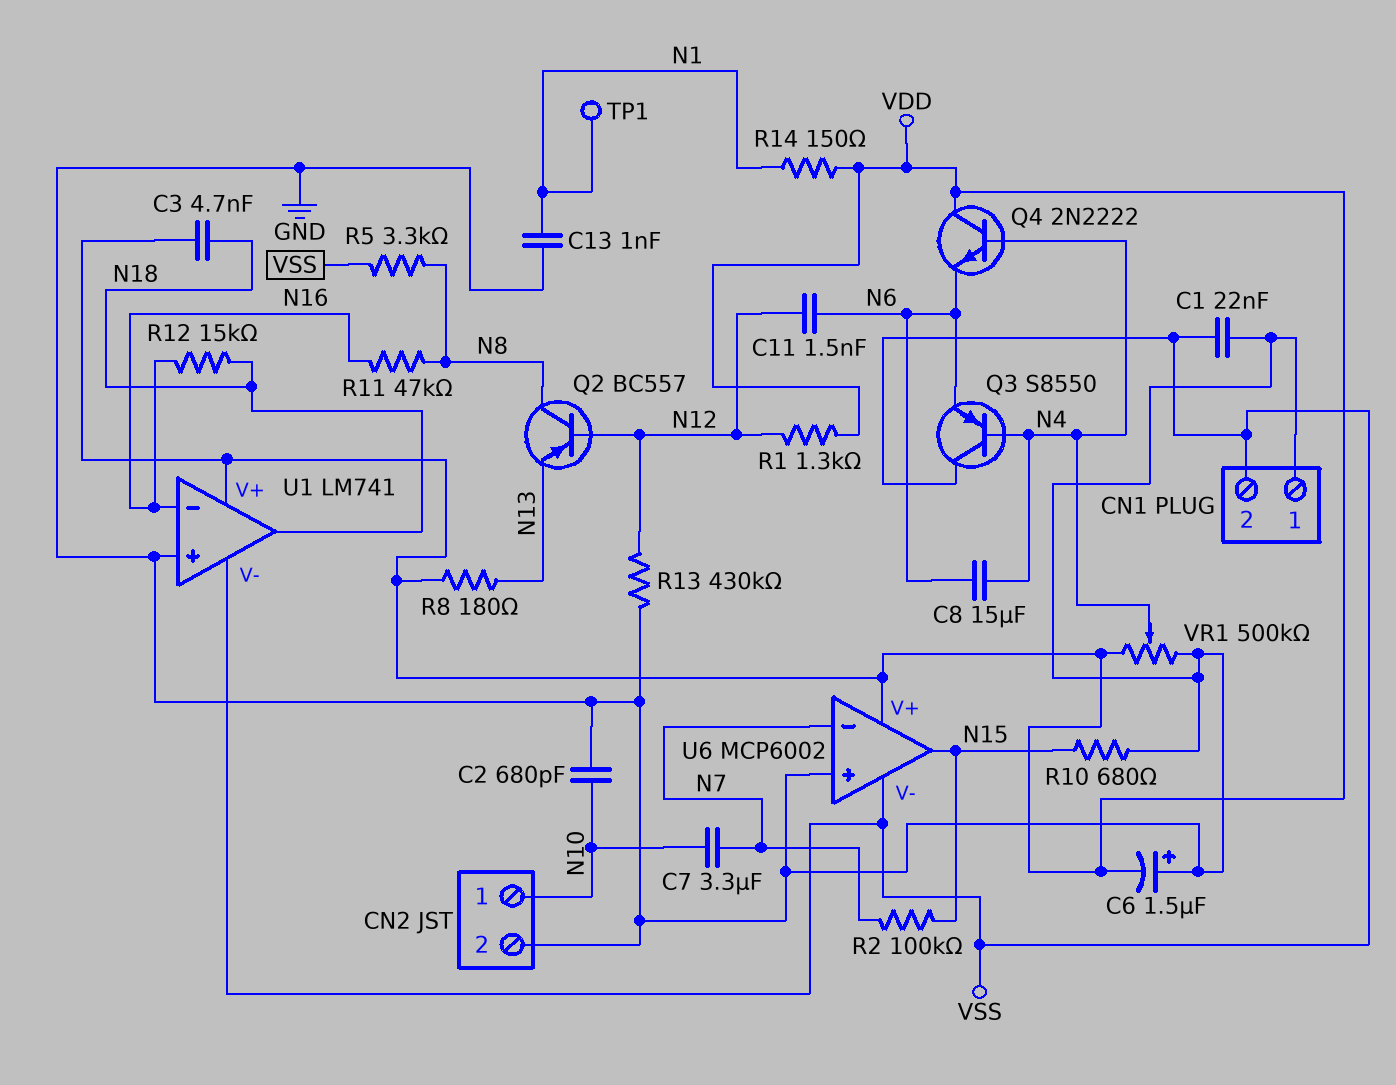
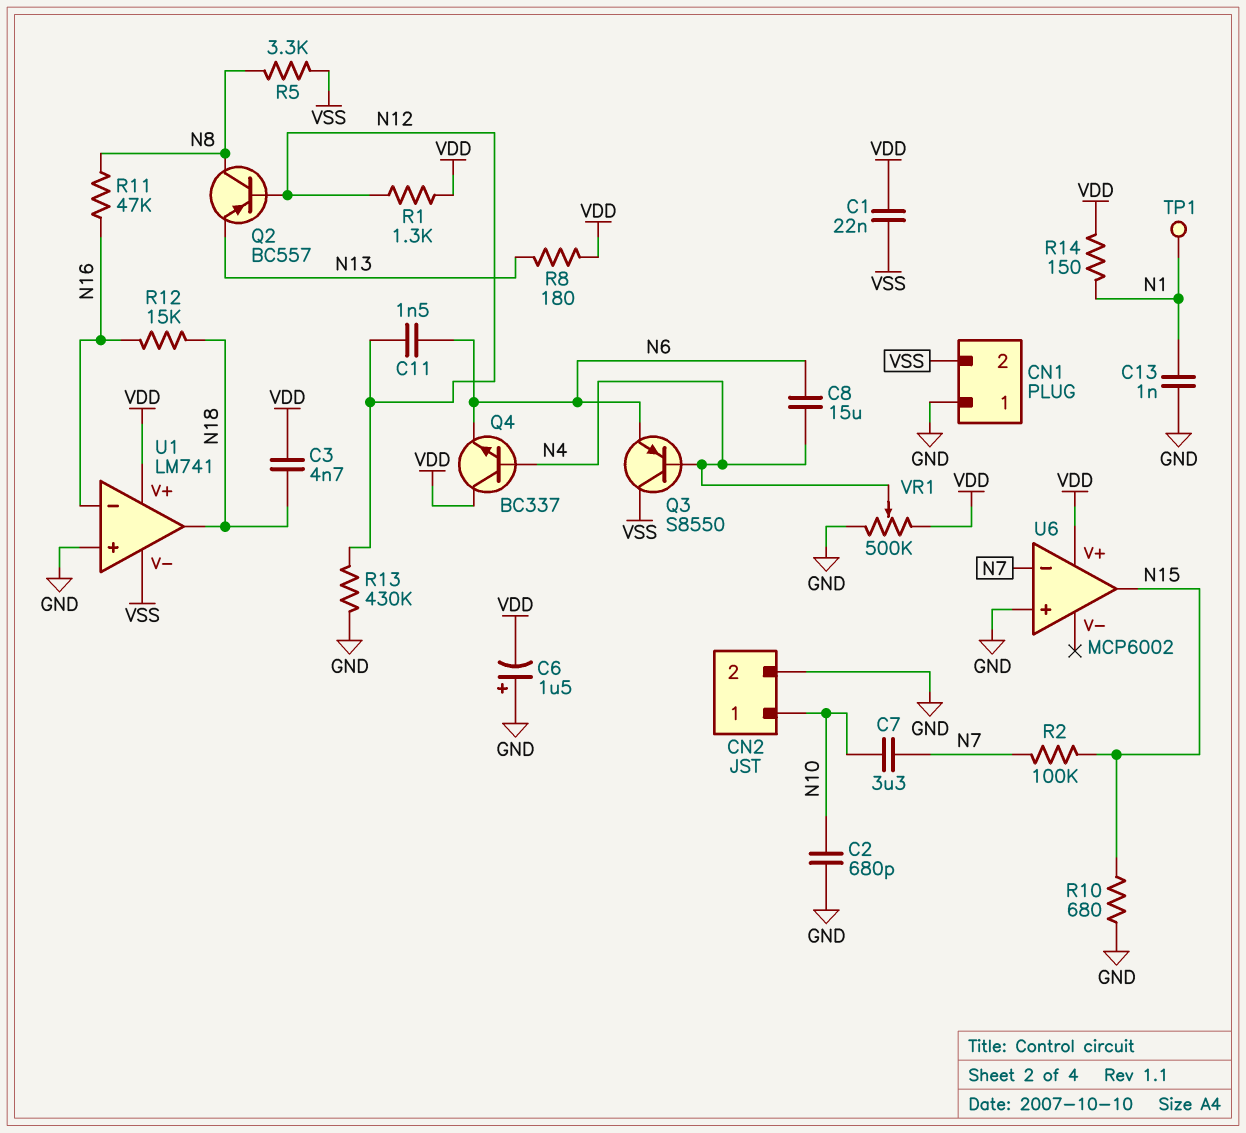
C1: 22nF (GND, VSS) -> 22nF (VDD, VSS)
Q4: NPN 2N2222 (B N4, C VDD, E N6) -> NPN BC337 (B N4, C VDD, E N6)
U6 pin V-: VSS -> none

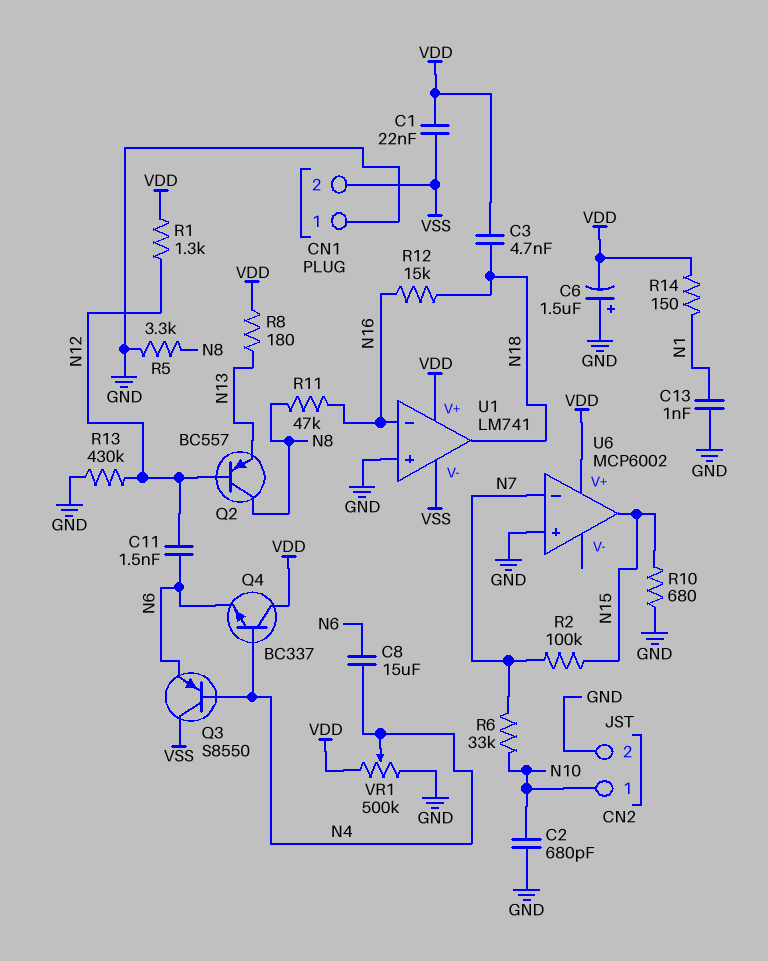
C7: 3.3uF (N7, N10) -> none
R5: 3.3k (N8, VSS) -> 3.3k (GND, N8)
R6: none -> 33k (N7, N10)
TP1: test point (N1) -> none

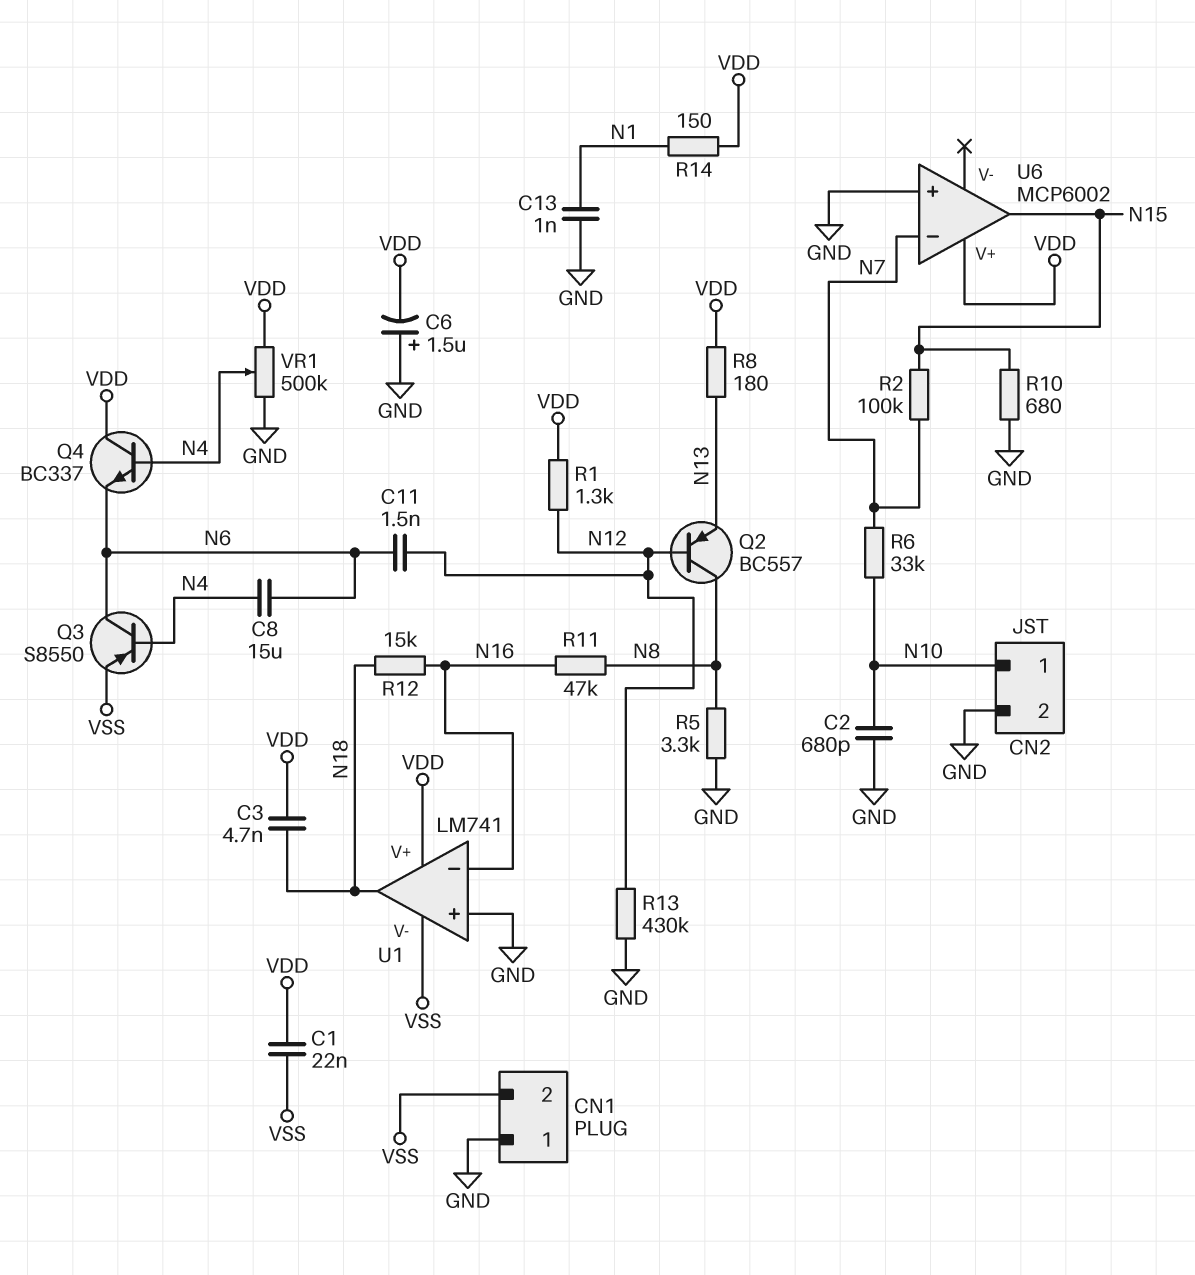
Q3: PNP S8550 (B N4, C VSS, E N6) -> PNP S8550 (B N4, C N6, E VSS)

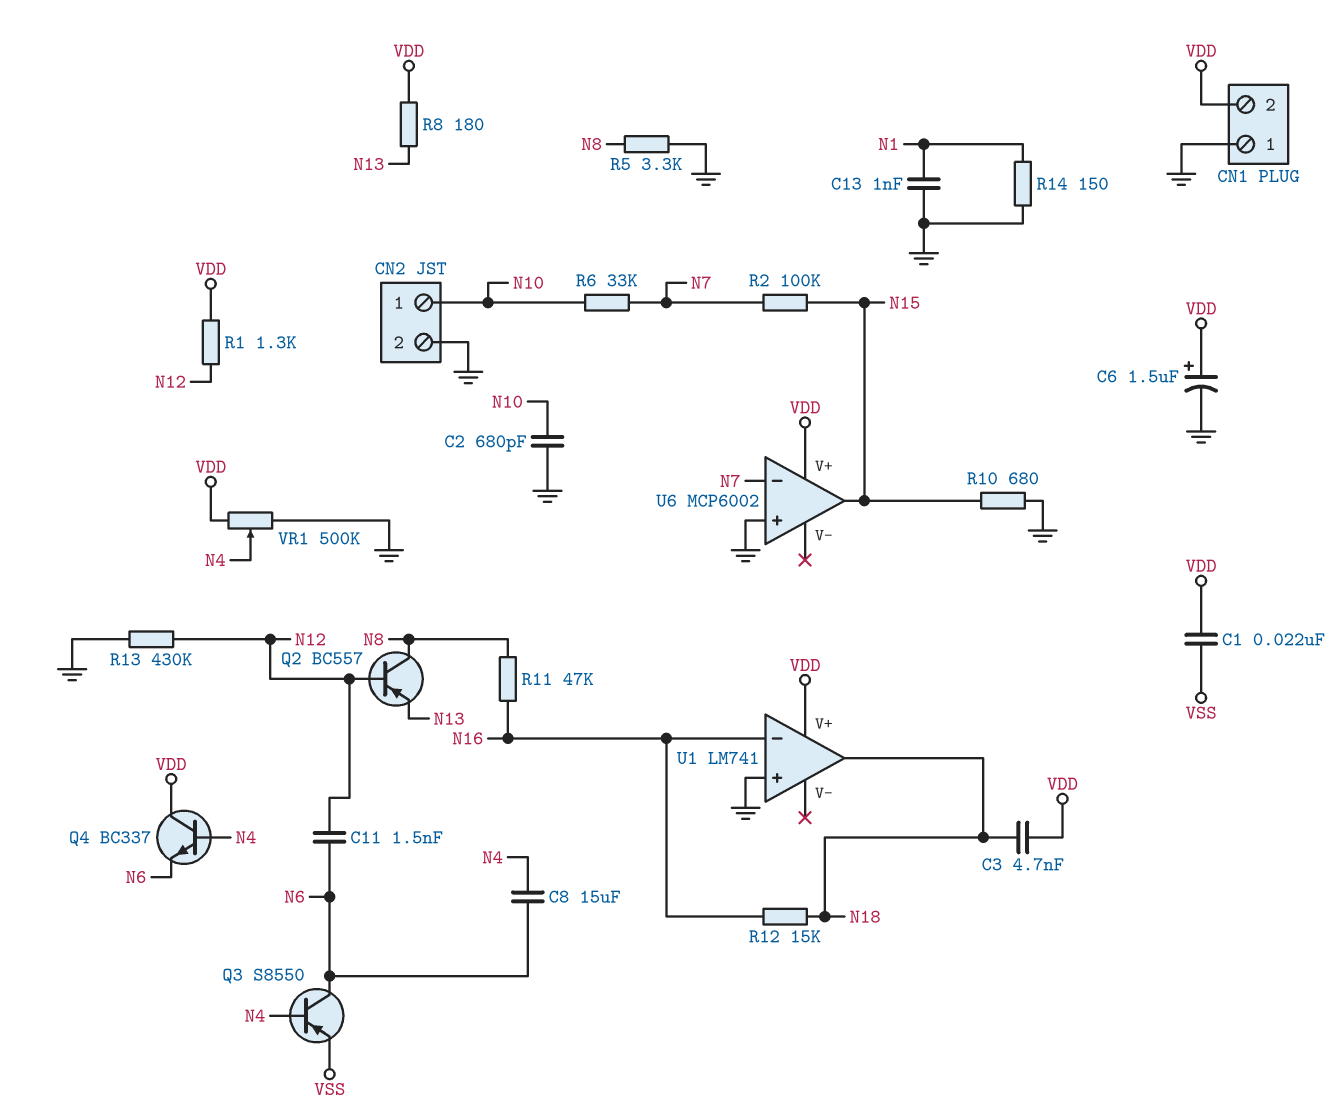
C6: 1.5uF (plus GND, minus VDD) -> 1.5uF (plus VDD, minus GND)
CN1 pin 2: VSS -> VDD
R14: 150 (N1, VDD) -> 150 (GND, N1)
U1 pin V-: VSS -> none

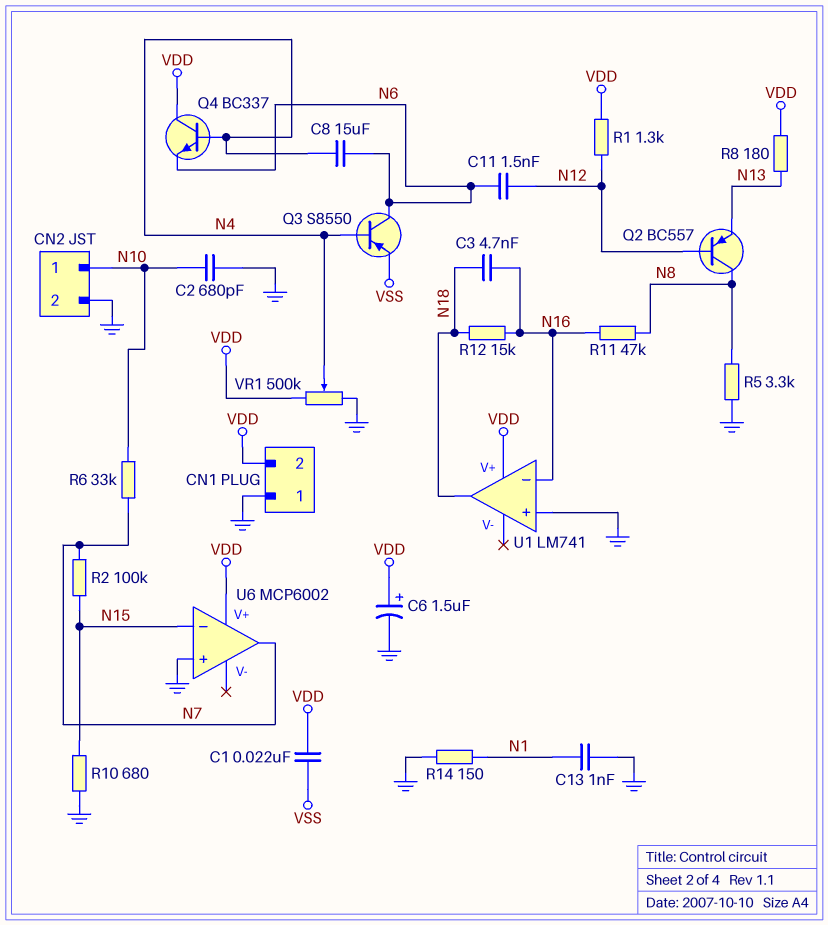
C3: 4.7nF (N18, VDD) -> 4.7nF (N16, N18)
R13: 430k (GND, N12) -> none
U6 pin in-: N7 -> N15
U6 pin out: N15 -> N7

